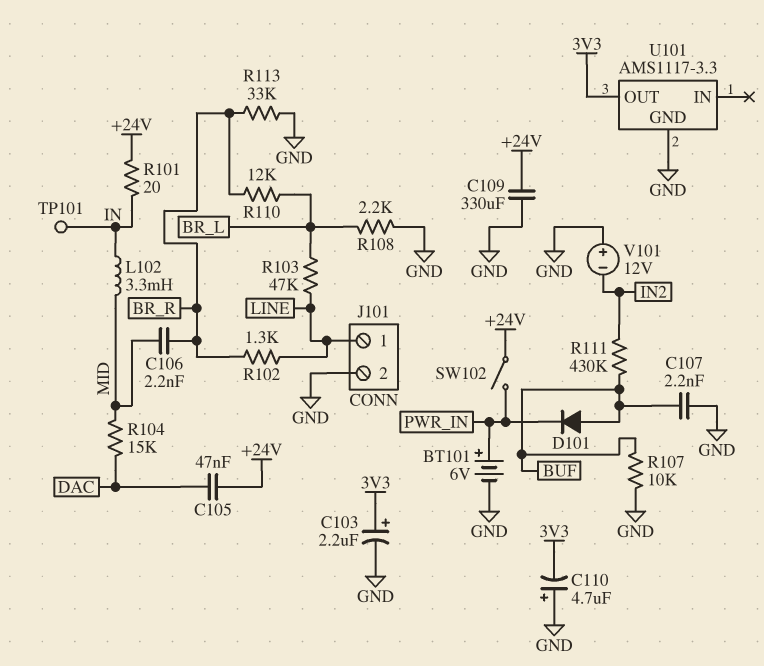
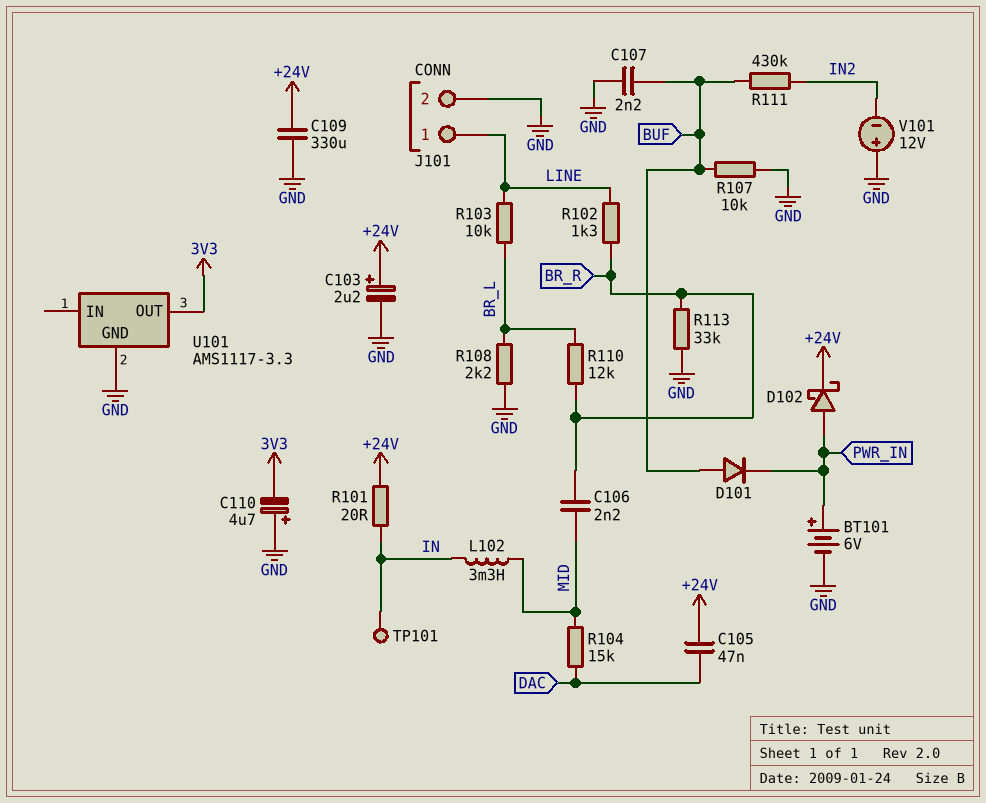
C103: 2.2uF (plus 3V3, minus GND) -> 2.2uF (plus +24V, minus GND)
D102: none -> schottky (A PWR_IN, K +24V)
R103: 47k (BR_L, LINE) -> 10k (BR_L, LINE)
SW102: switch (+24V, PWR_IN) -> none

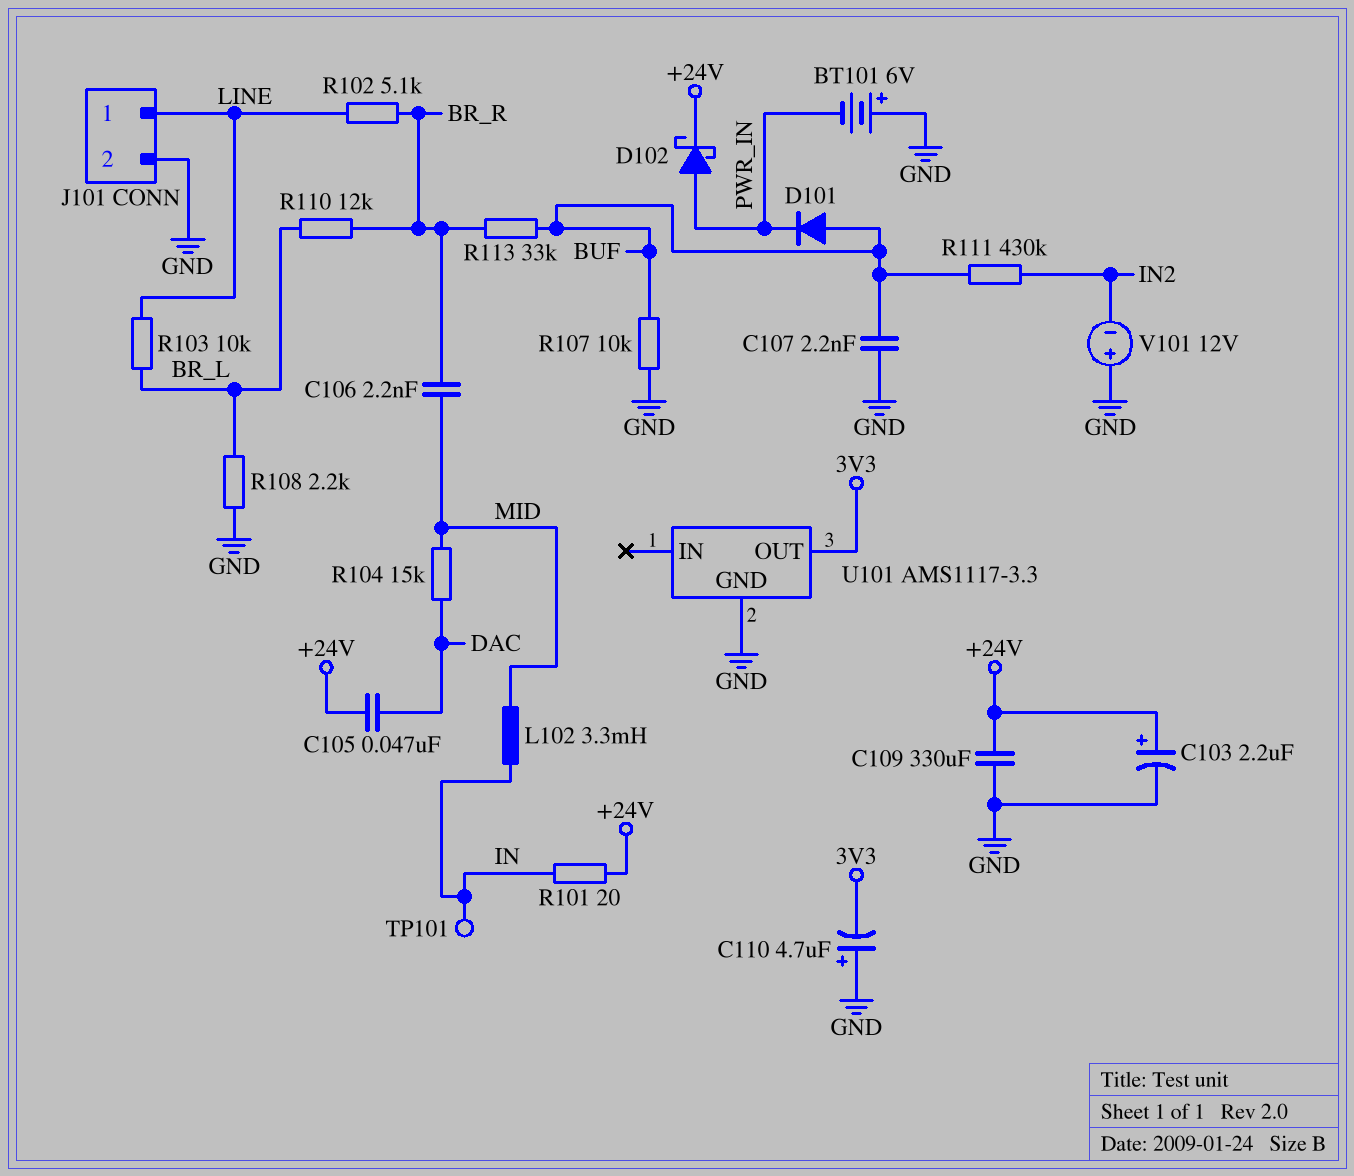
BT101: 6V (plus PWR_IN, minus GND) -> 6V (plus GND, minus PWR_IN)
R102: 1.3k (BR_R, LINE) -> 5.1k (BR_R, LINE)
R113: 33k (BR_R, GND) -> 33k (BR_R, BUF)

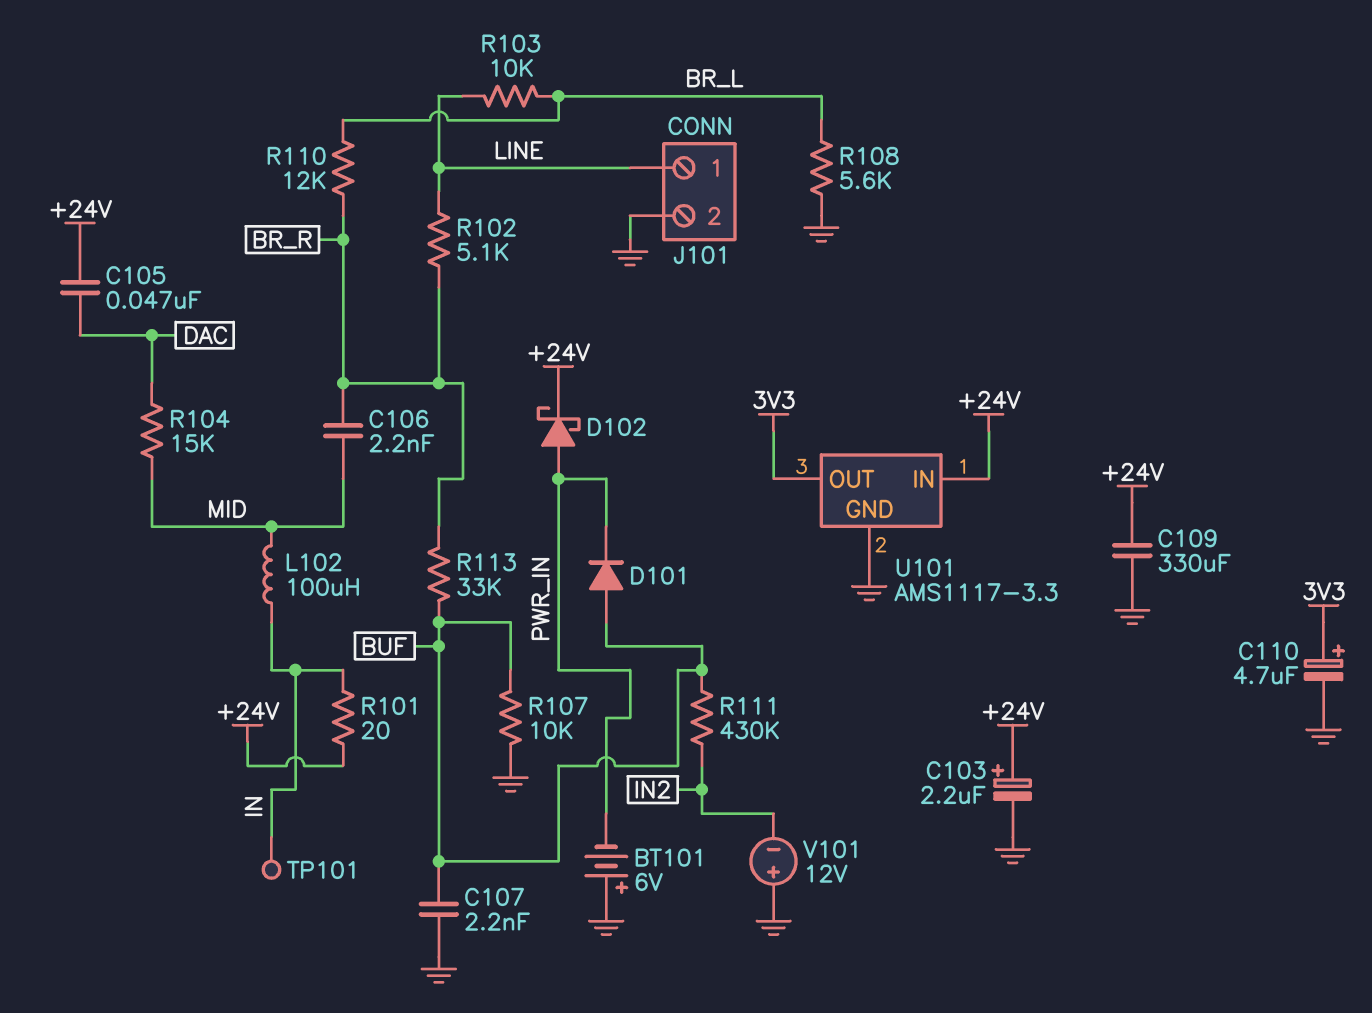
C110: 4.7uF (plus GND, minus 3V3) -> 4.7uF (plus 3V3, minus GND)
L102: 3.3mH (IN, MID) -> 100uH (IN, MID)
R108: 2.2k (BR_L, GND) -> 5.6k (BR_L, GND)
U101 pin IN: none -> +24V

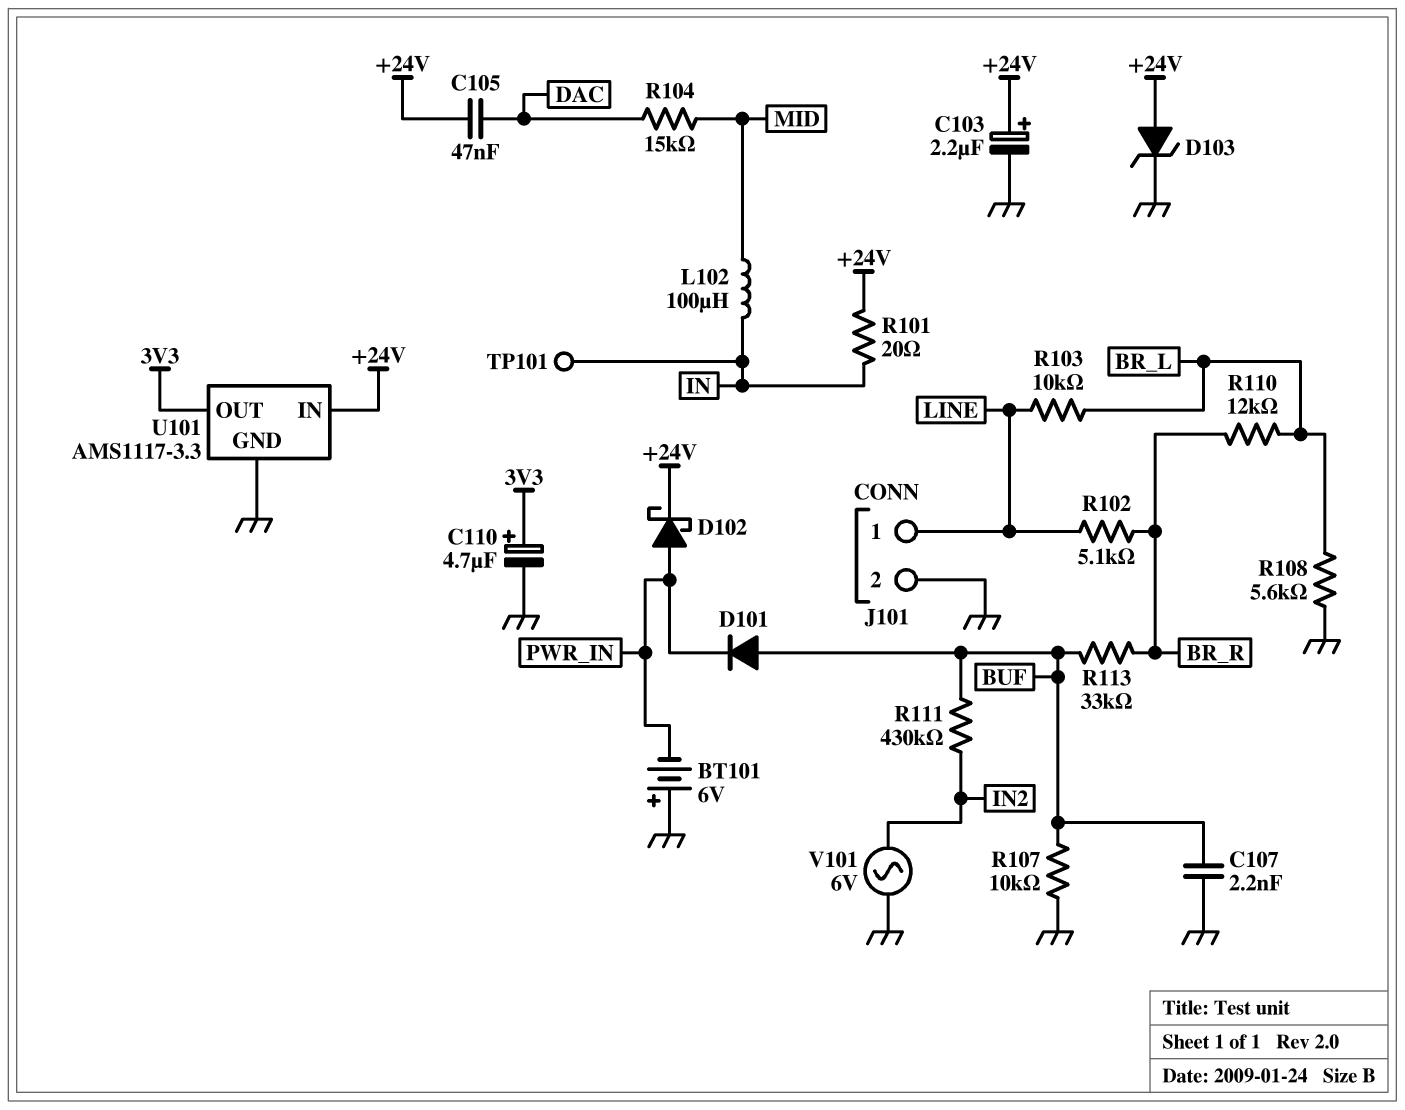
C106: 2.2nF (BR_R, MID) -> none
C109: 330uF (+24V, GND) -> none
D103: none -> zener (A +24V, K GND)
V101: 12V (plus GND, minus IN2) -> AC 6V (GND, IN2)

